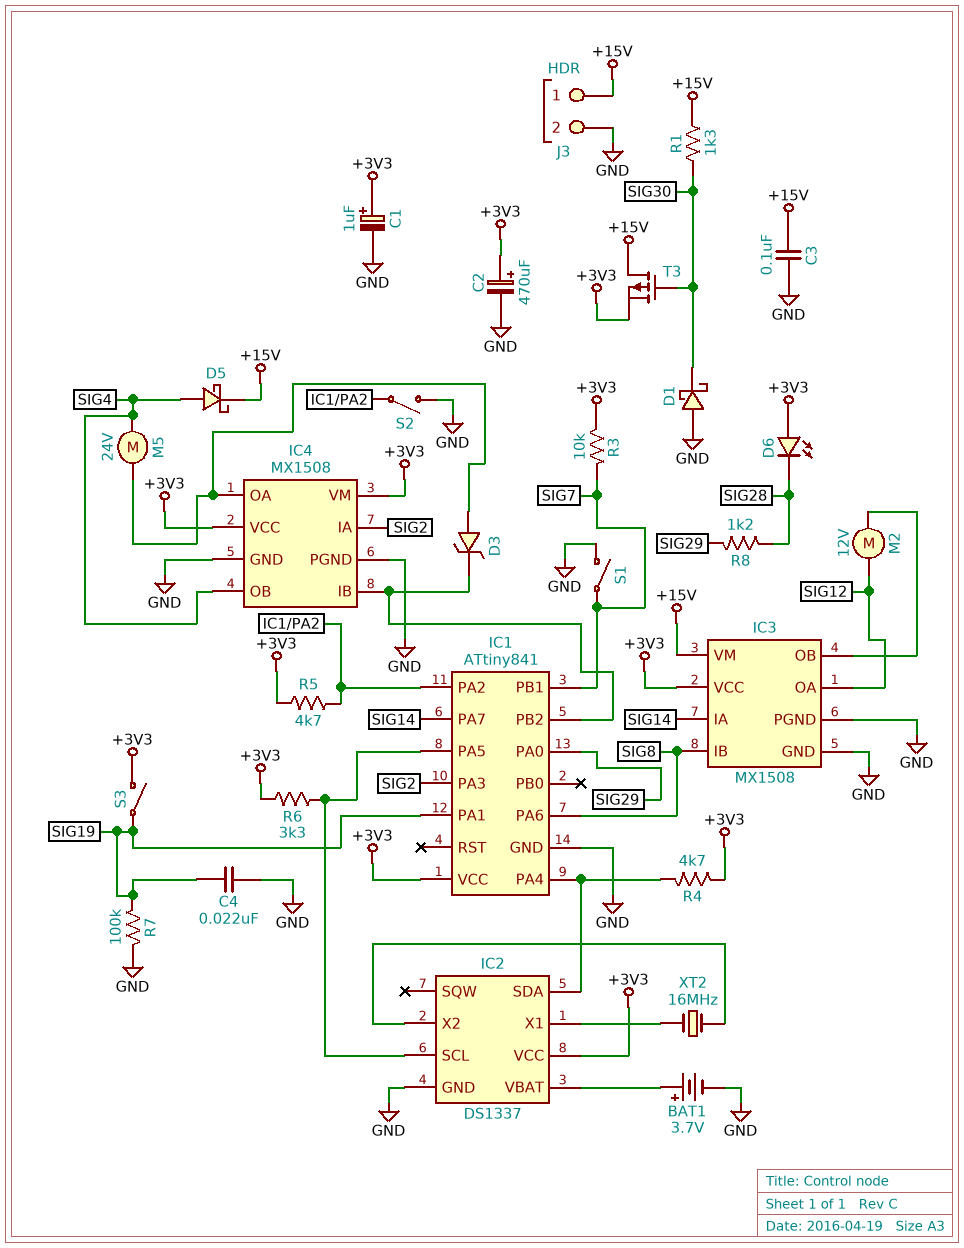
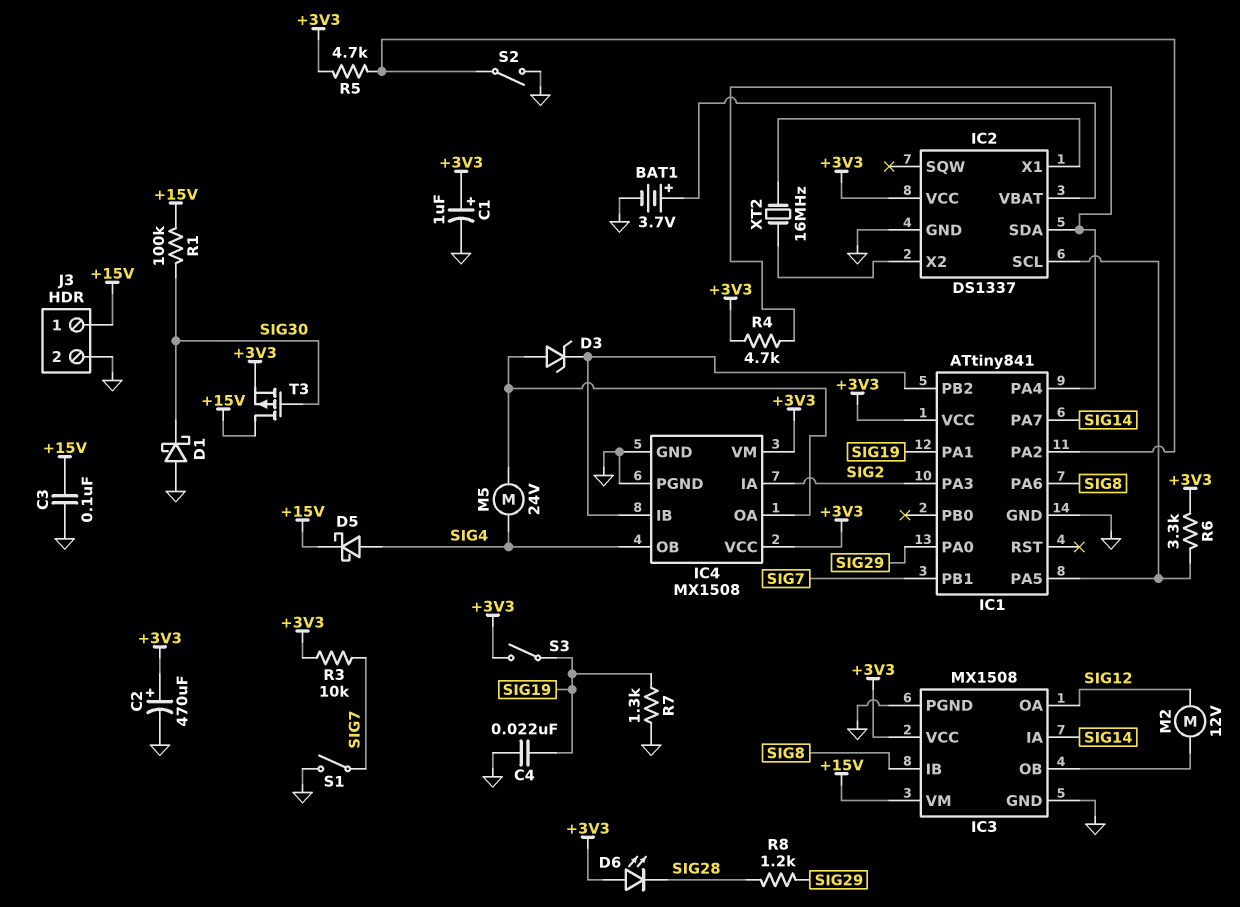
R1: 1.3k (+15V, SIG30) -> 100k (+15V, SIG30)
R7: 100k (GND, SIG19) -> 1.3k (GND, SIG19)

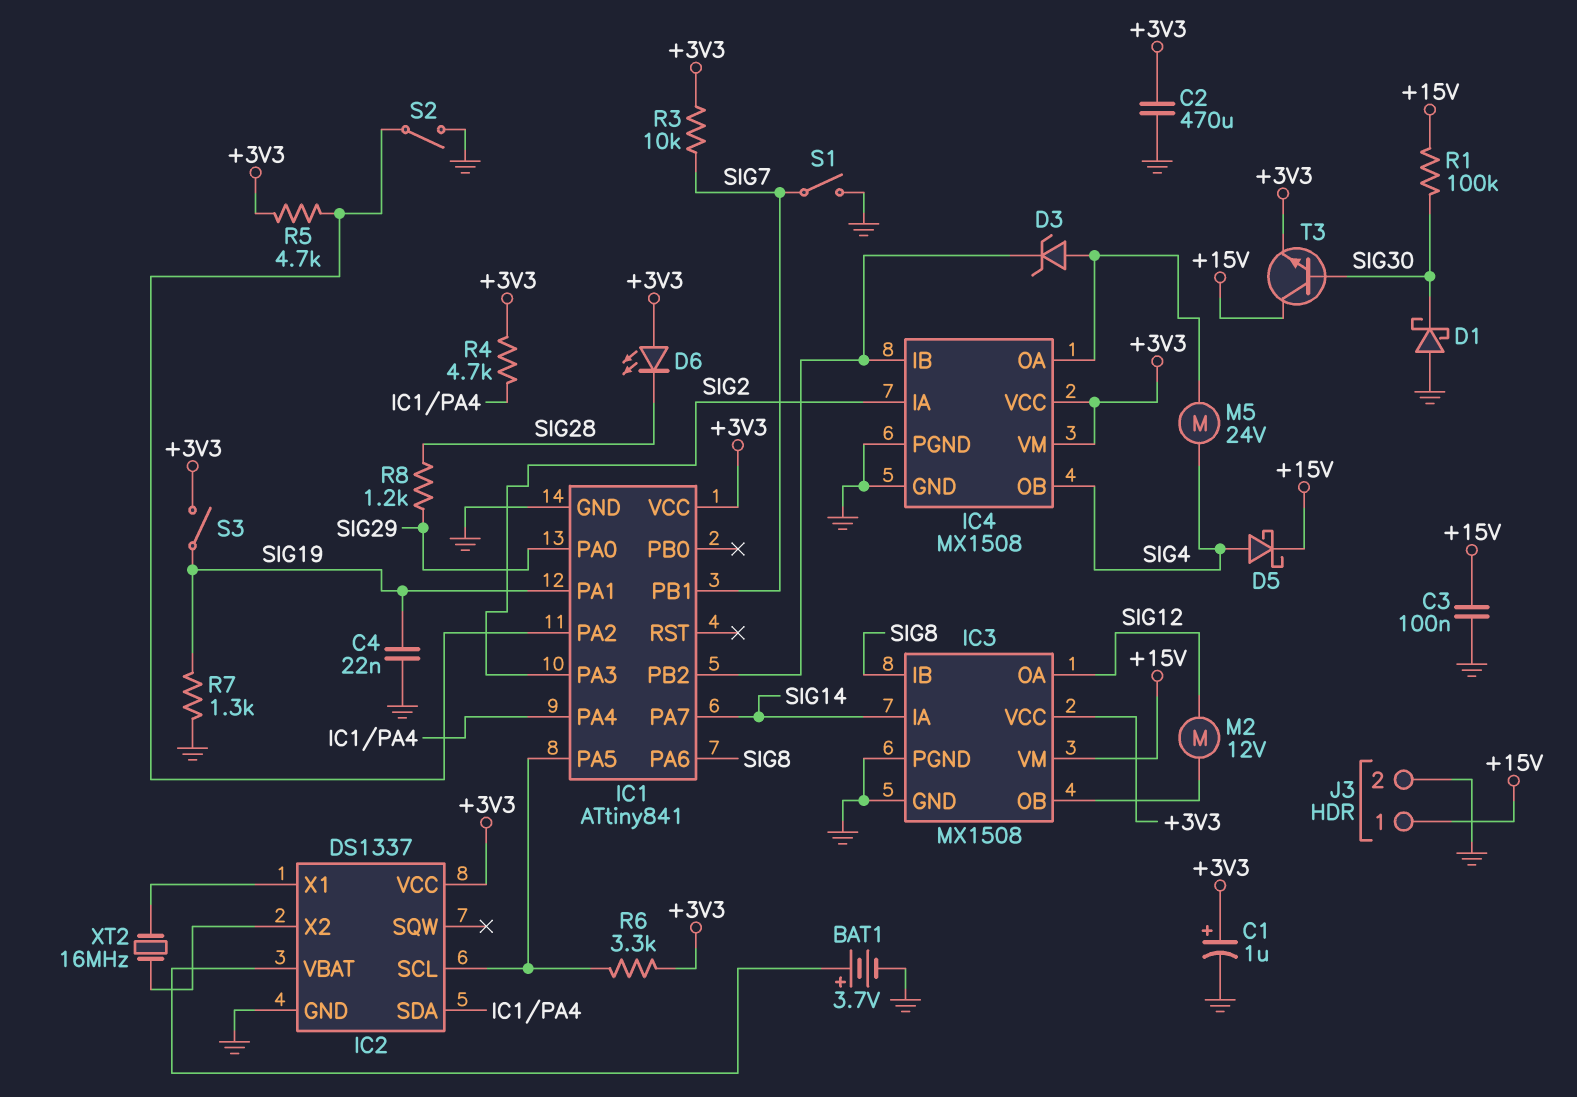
C2: 470uF (plus +3V3, minus GND) -> 470uF (+3V3, GND)
T3: PMOS (G SIG30, D +15V, S +3V3) -> NPN (B SIG30, C +15V, E +3V3)

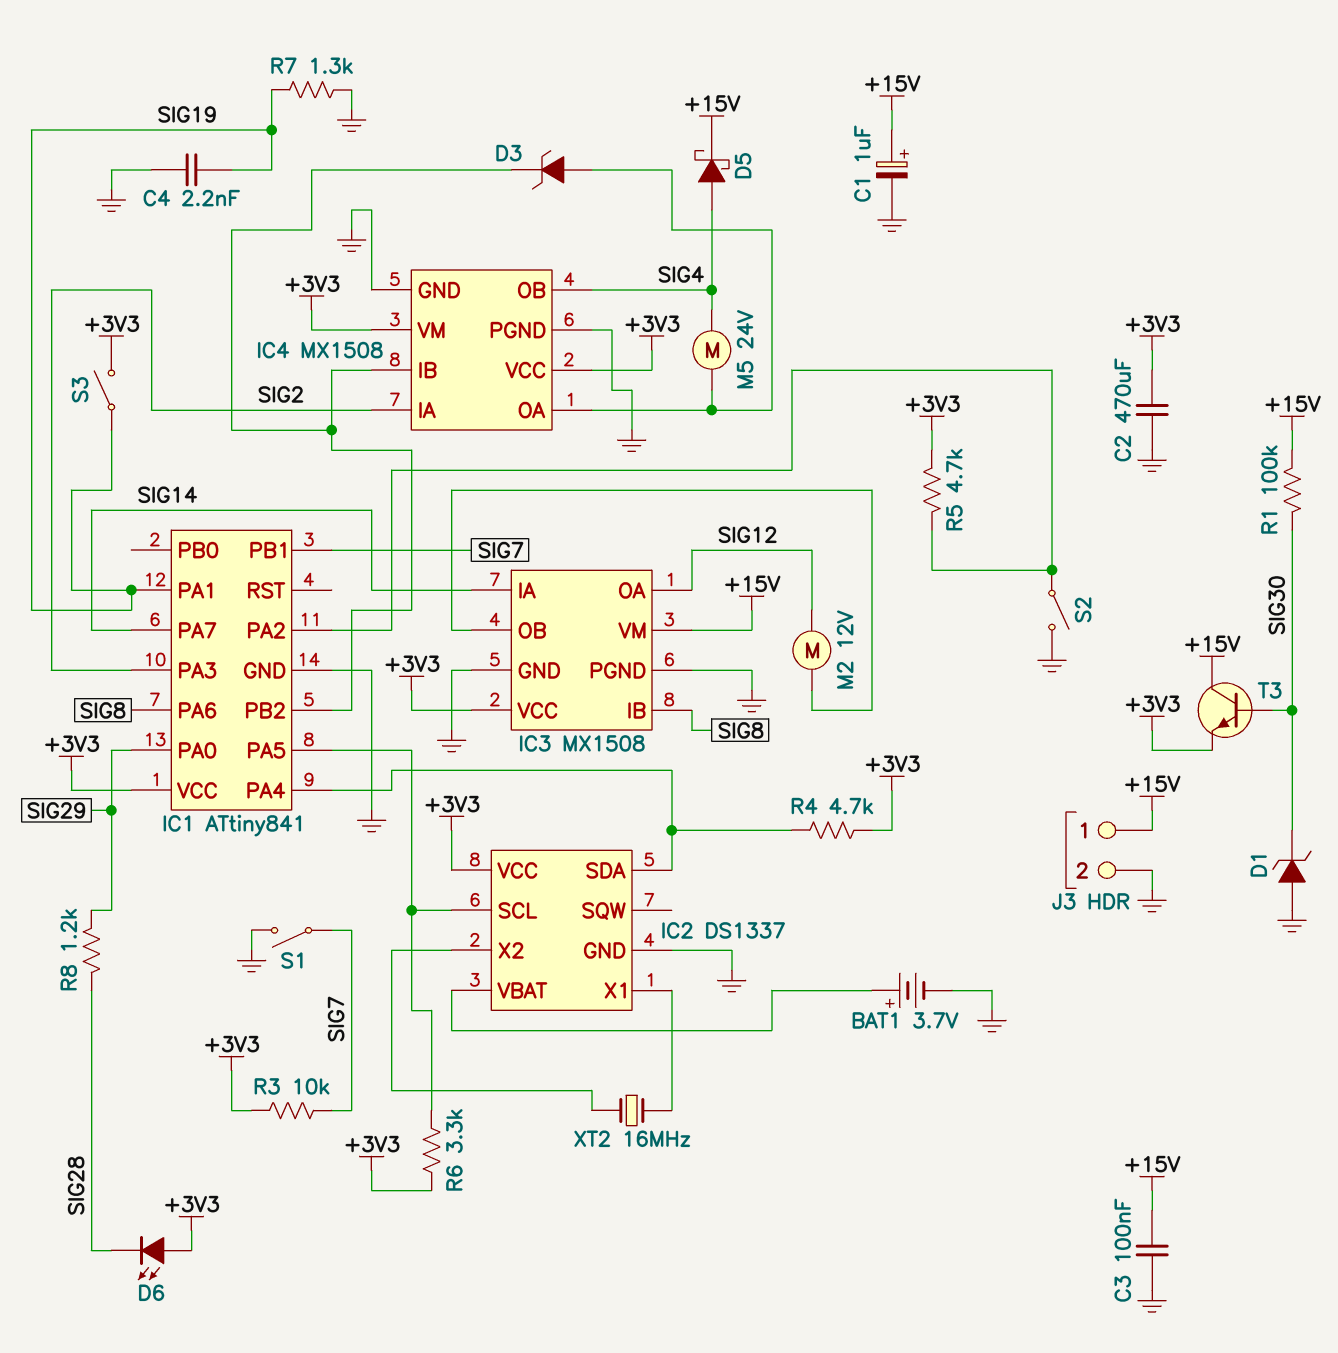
C1: 1uF (plus +3V3, minus GND) -> 1uF (plus +15V, minus GND)
C4: 22nF (GND, SIG19) -> 2.2nF (GND, SIG19)
D1: schottky (A GND, K SIG30) -> zener (A GND, K SIG30)

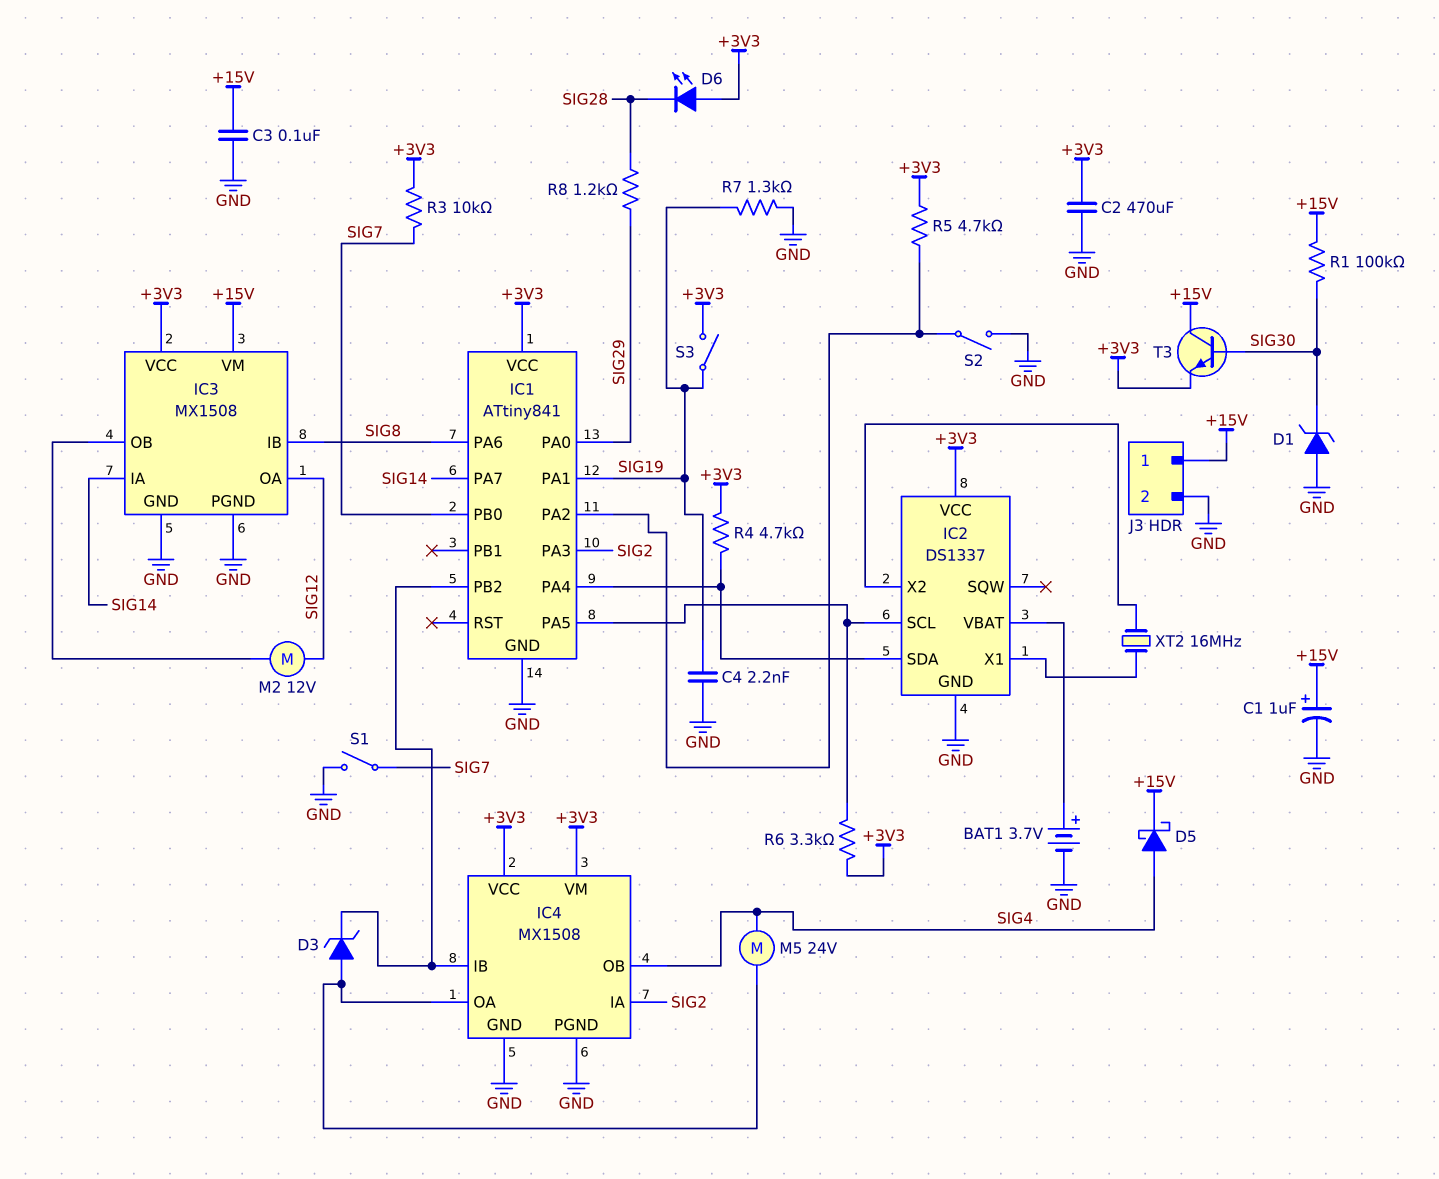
IC1 pin PB0: none -> SIG7
IC1 pin PB1: SIG7 -> none

